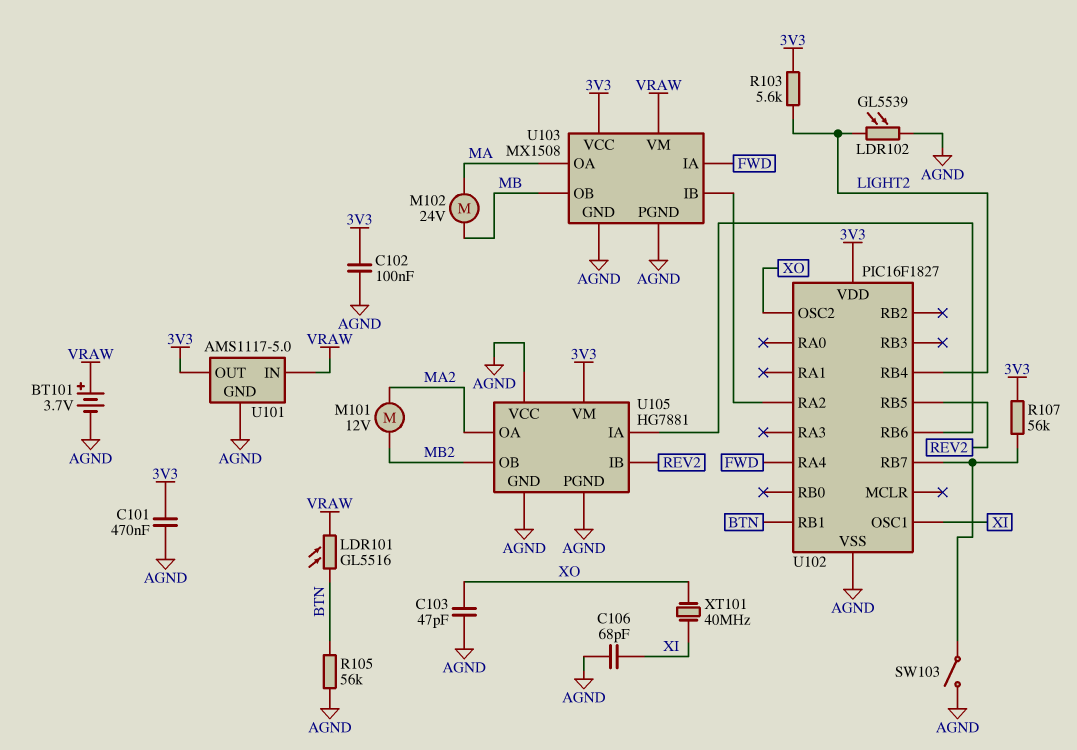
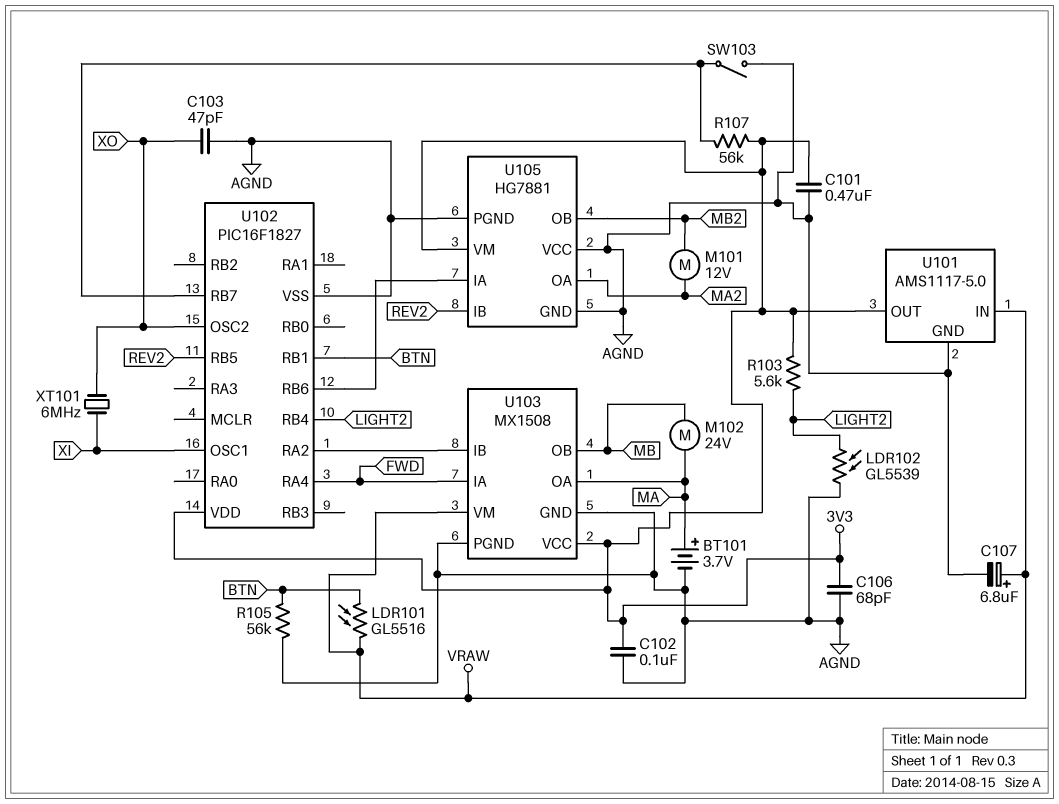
BT101: 3.7V (plus VRAW, minus AGND) -> 3.7V (plus MA, minus AGND)
C106: 68pF (AGND, XI) -> 68pF (3V3, AGND)
C107: none -> 6.8uF (plus VRAW, minus AGND)
XT101: 40MHz (XI, XO) -> 6MHz (XI, XO)

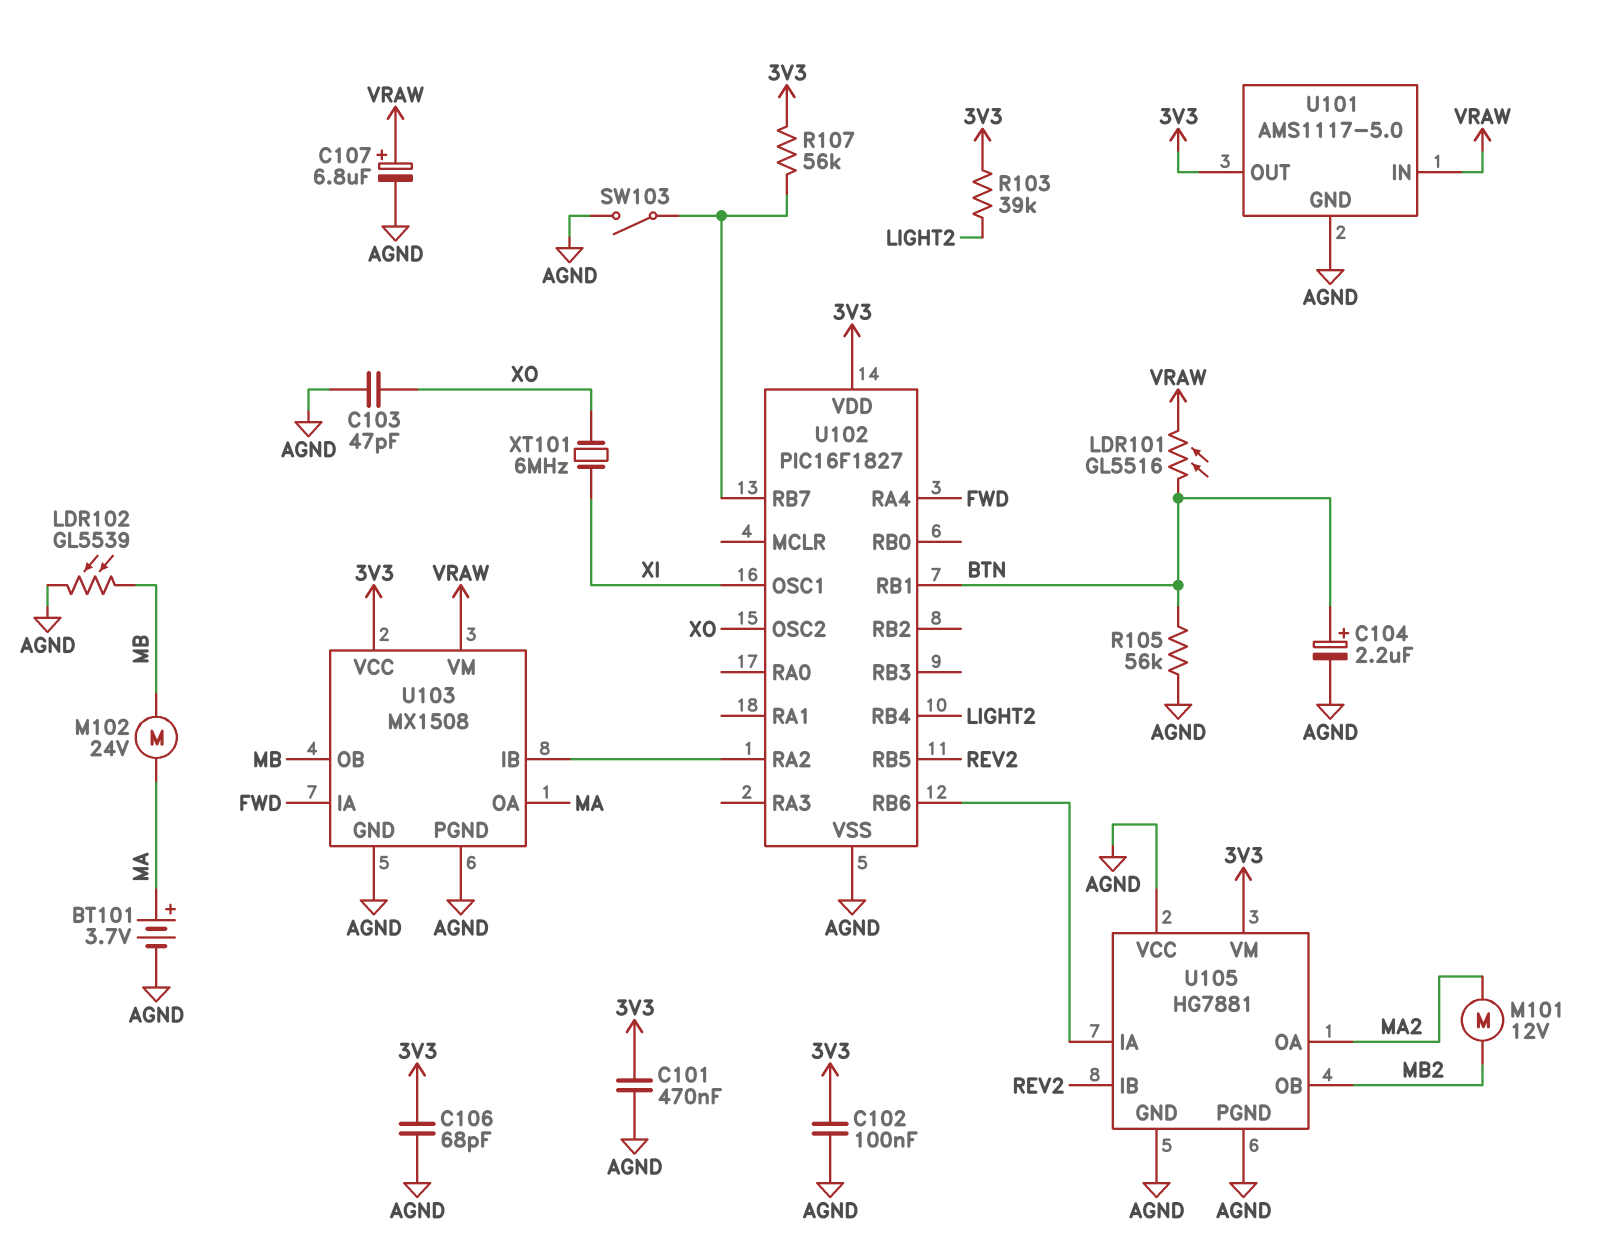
C104: none -> 2.2uF (plus BTN, minus AGND)
LDR102: GL5539 (AGND, LIGHT2) -> GL5539 (AGND, MB)
R103: 5.6k (3V3, LIGHT2) -> 39k (3V3, LIGHT2)

